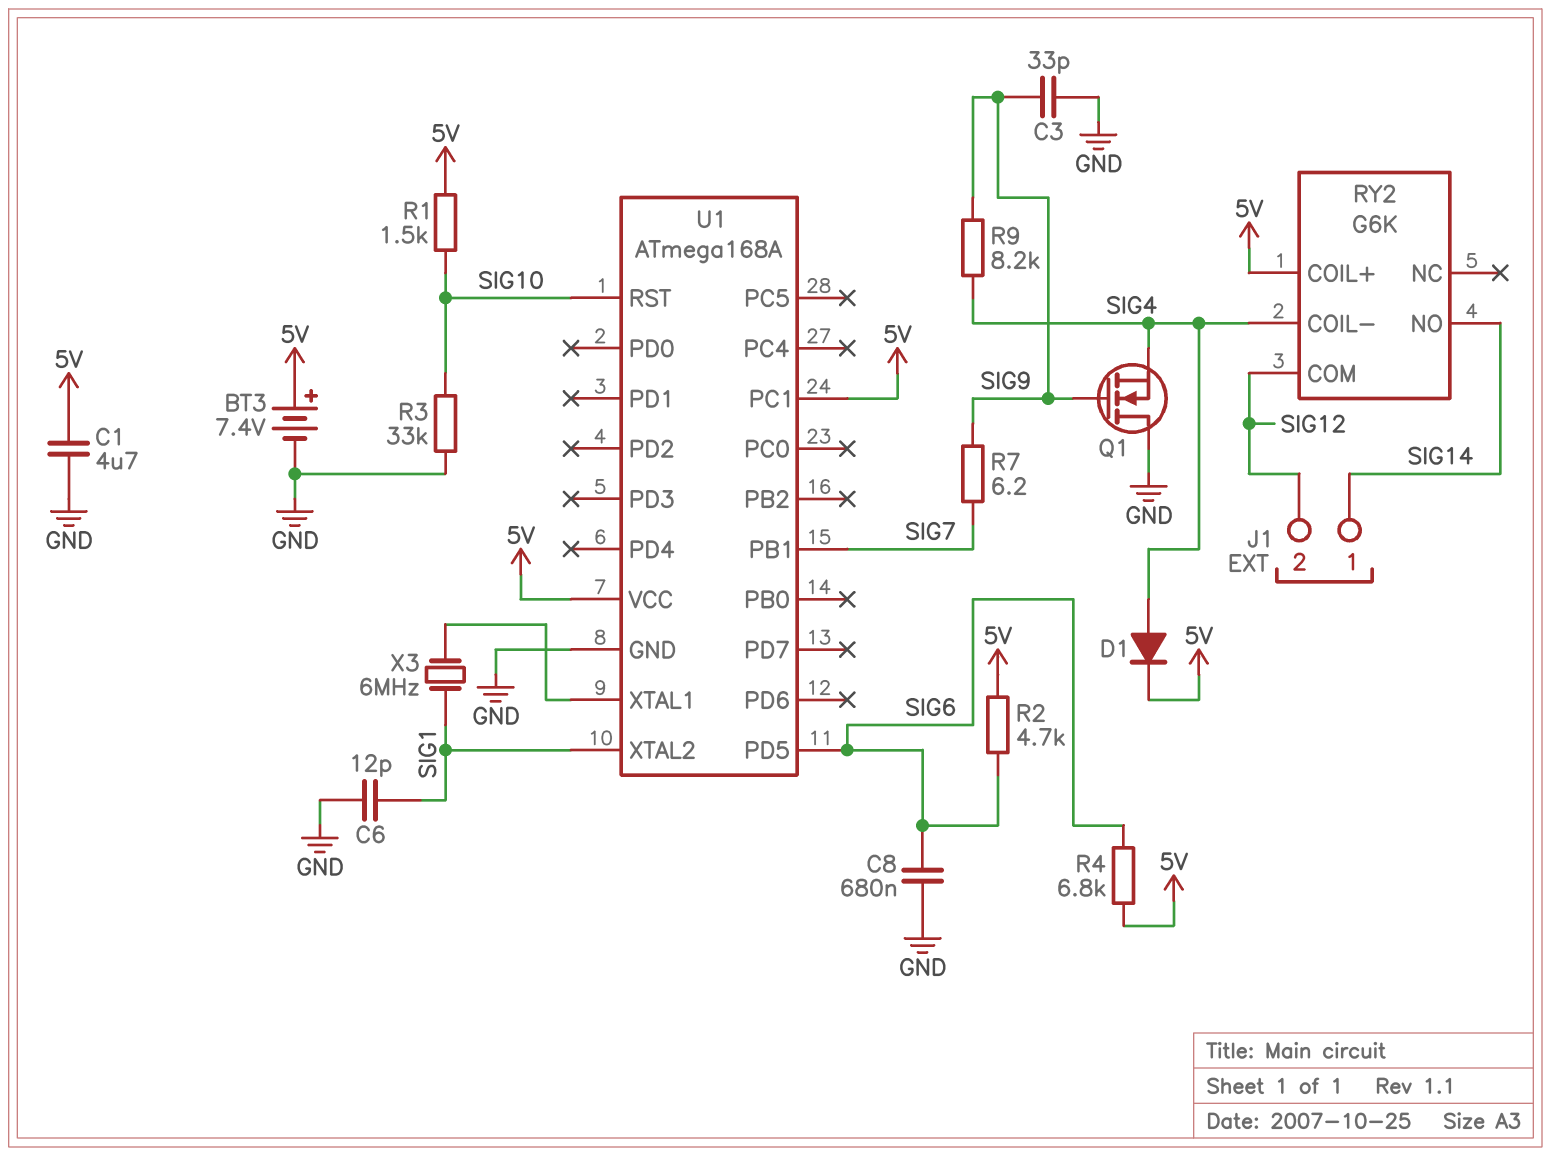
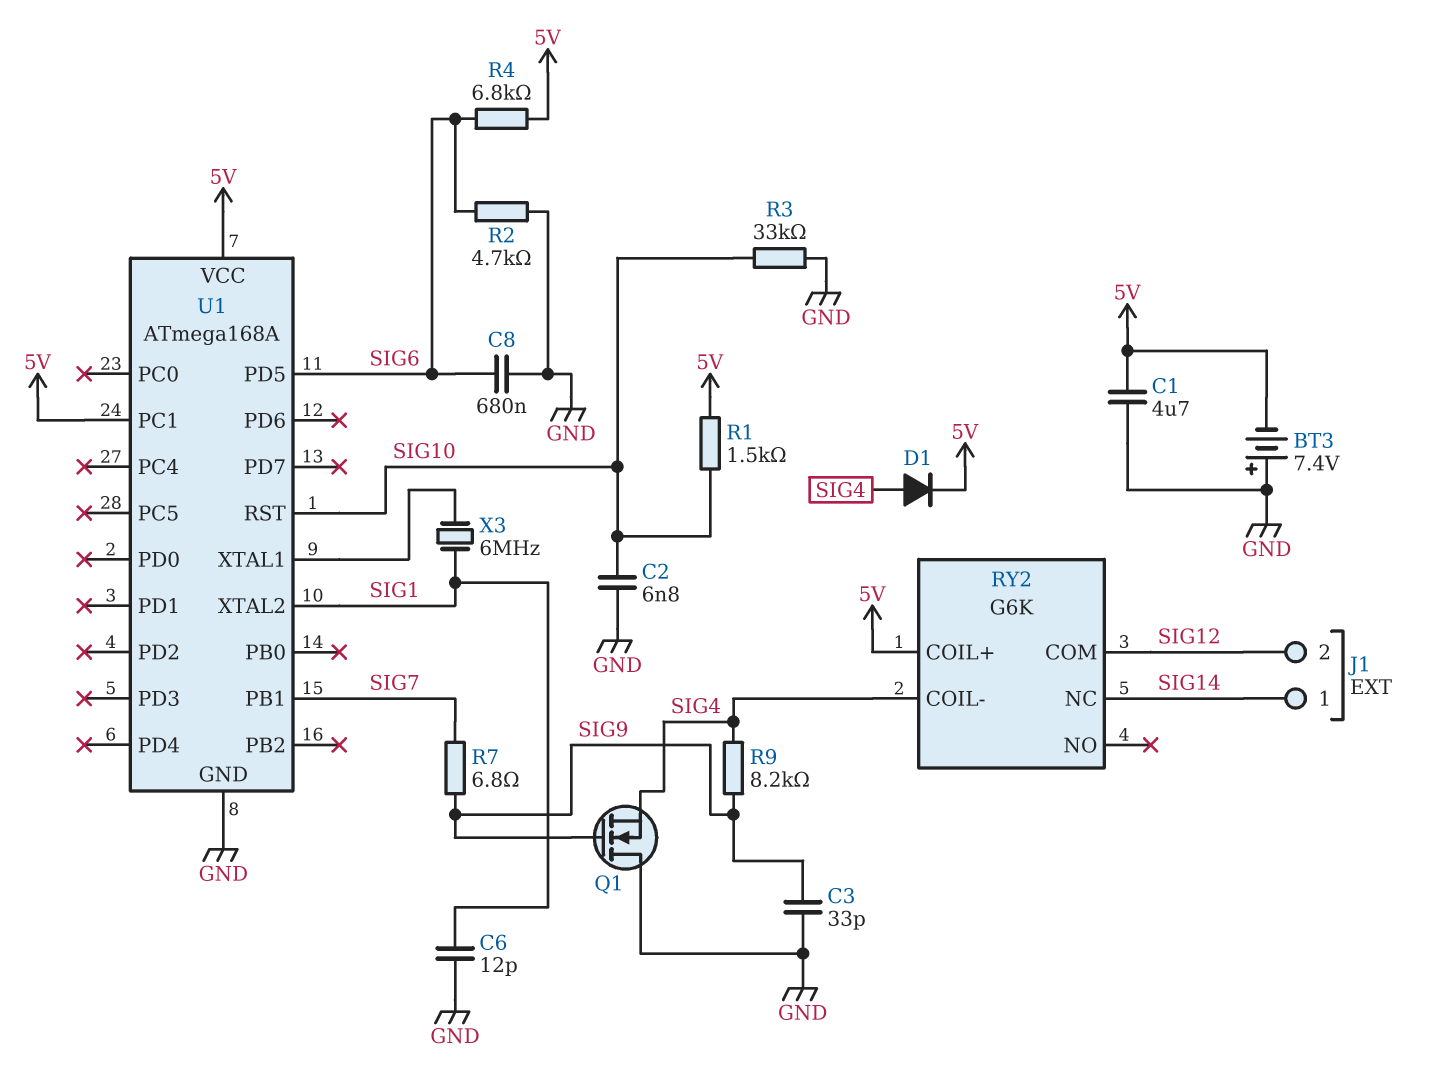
BT3: 7.4V (plus 5V, minus GND) -> 7.4V (plus GND, minus 5V)
C2: none -> 6.8nF (GND, SIG10)
R2: 4.7k (5V, SIG6) -> 4.7k (GND, SIG6)
R7: 6.2 (SIG7, SIG9) -> 6.8 (SIG7, SIG9)
RY2 pin NC: none -> SIG14
RY2 pin NO: SIG14 -> none

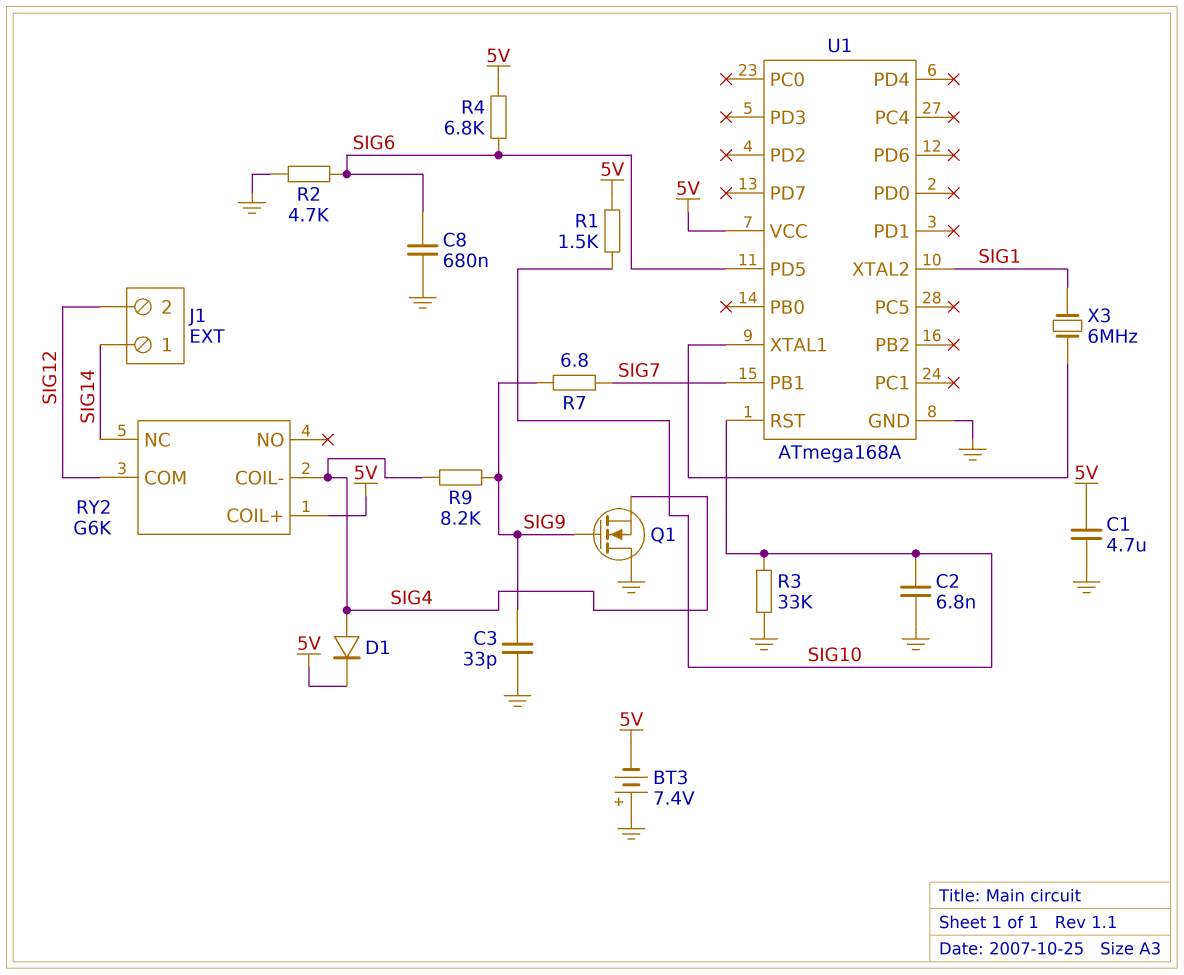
C6: 12pF (GND, SIG1) -> none
U1 pin PC1: 5V -> none

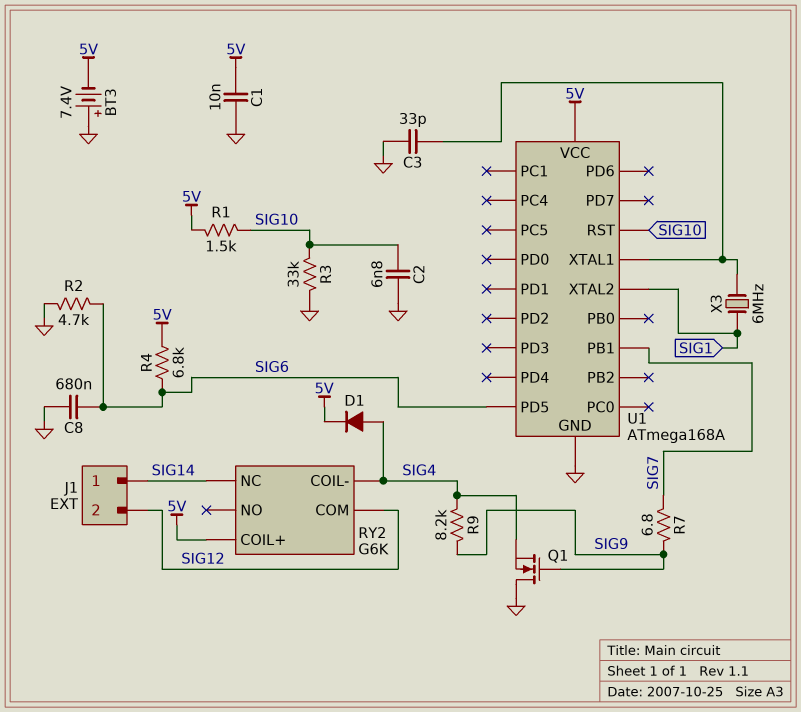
C1: 4.7uF (5V, GND) -> 10nF (5V, GND)
C3: 33pF (GND, SIG9) -> 33pF (GND, U1/XTAL1)

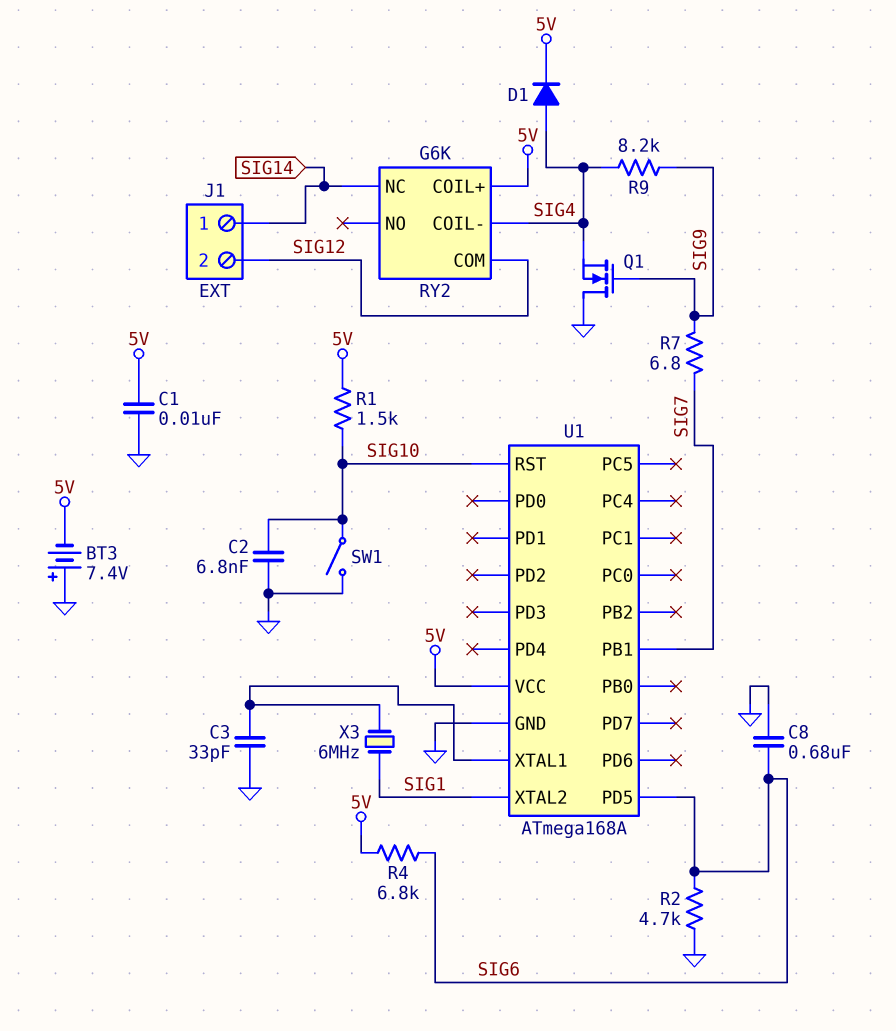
R3: 33k (GND, SIG10) -> none
SW1: none -> switch (GND, SIG10)

